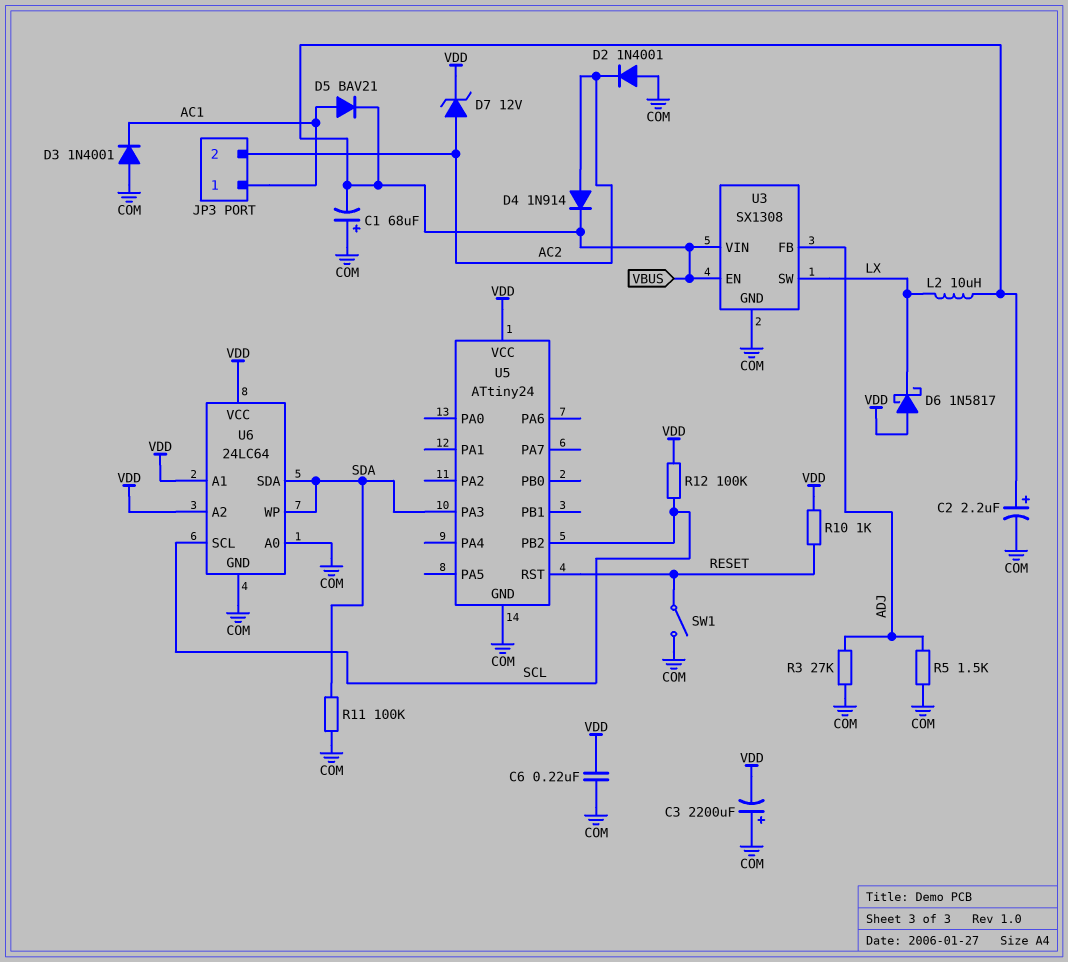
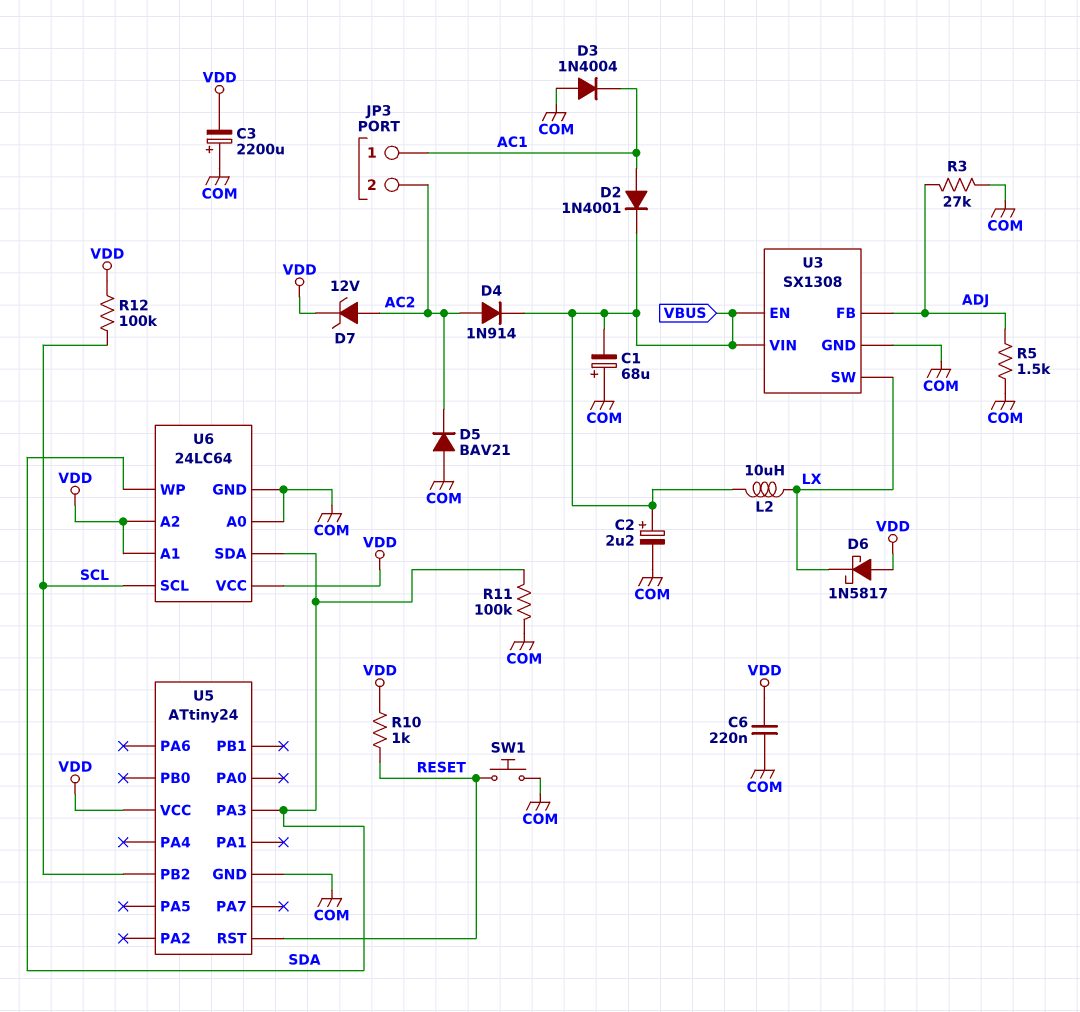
D2: diode 1N4001 (A COM, K AC2) -> diode 1N4001 (A AC1, K VBUS)
D3: diode 1N4001 (A COM, K AC1) -> diode 1N4004 (A COM, K AC1)
D5: diode BAV21 (A AC1, K VBUS) -> diode BAV21 (A COM, K AC2)
SW1: switch (COM, RESET) -> button (COM, RESET)

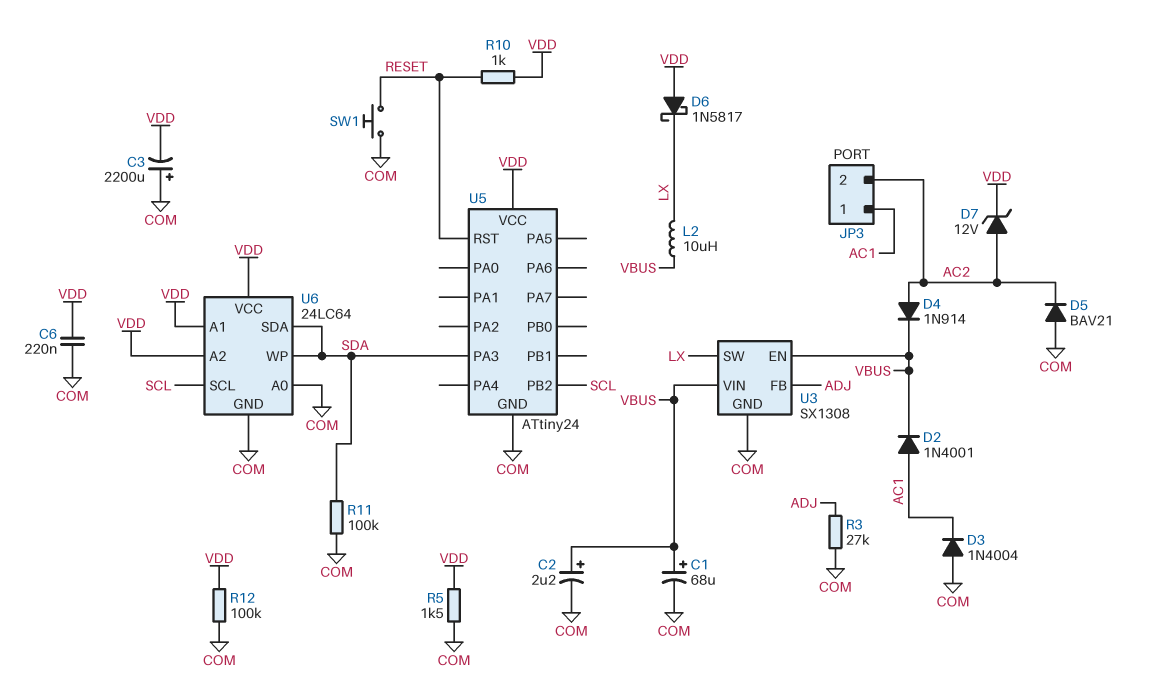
C1: 68uF (plus COM, minus VBUS) -> 68uF (plus VBUS, minus COM)
R5: 1.5k (ADJ, COM) -> 1.5k (COM, VDD)
R12: 100k (SCL, VDD) -> 100k (COM, VDD)

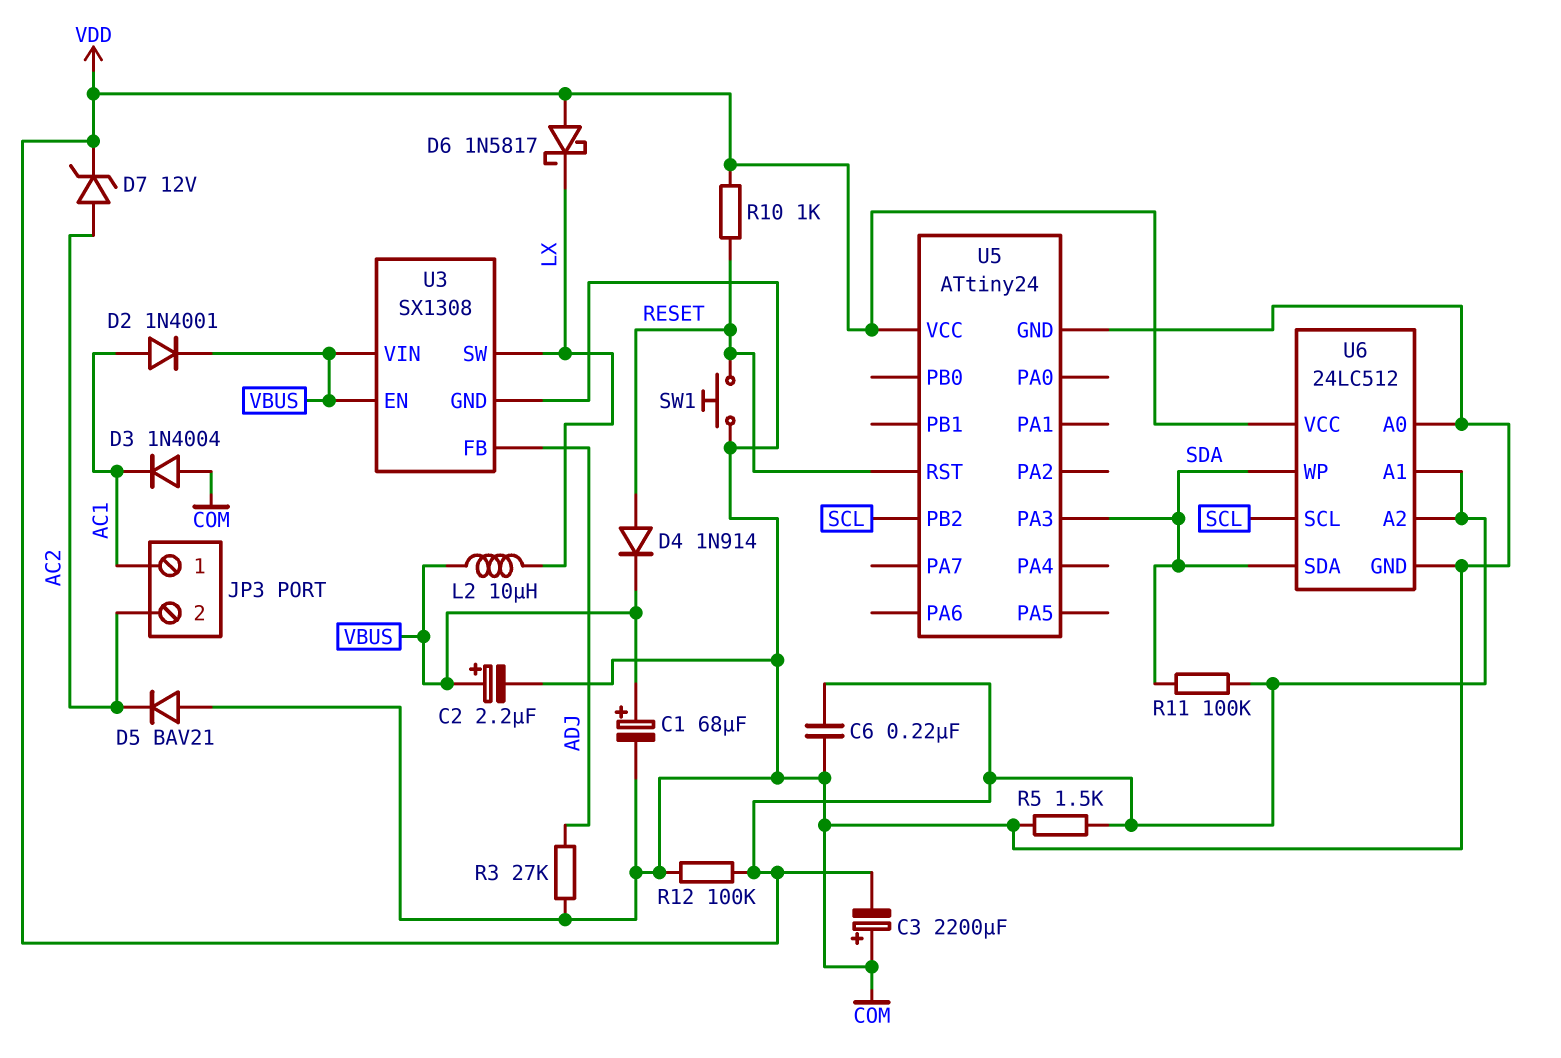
D4: diode 1N914 (A AC2, K VBUS) -> diode 1N914 (A RESET, K VBUS)
R11: 100k (COM, SDA) -> 100k (SDA, VDD)
U6: 24LC64 -> 24LC512

